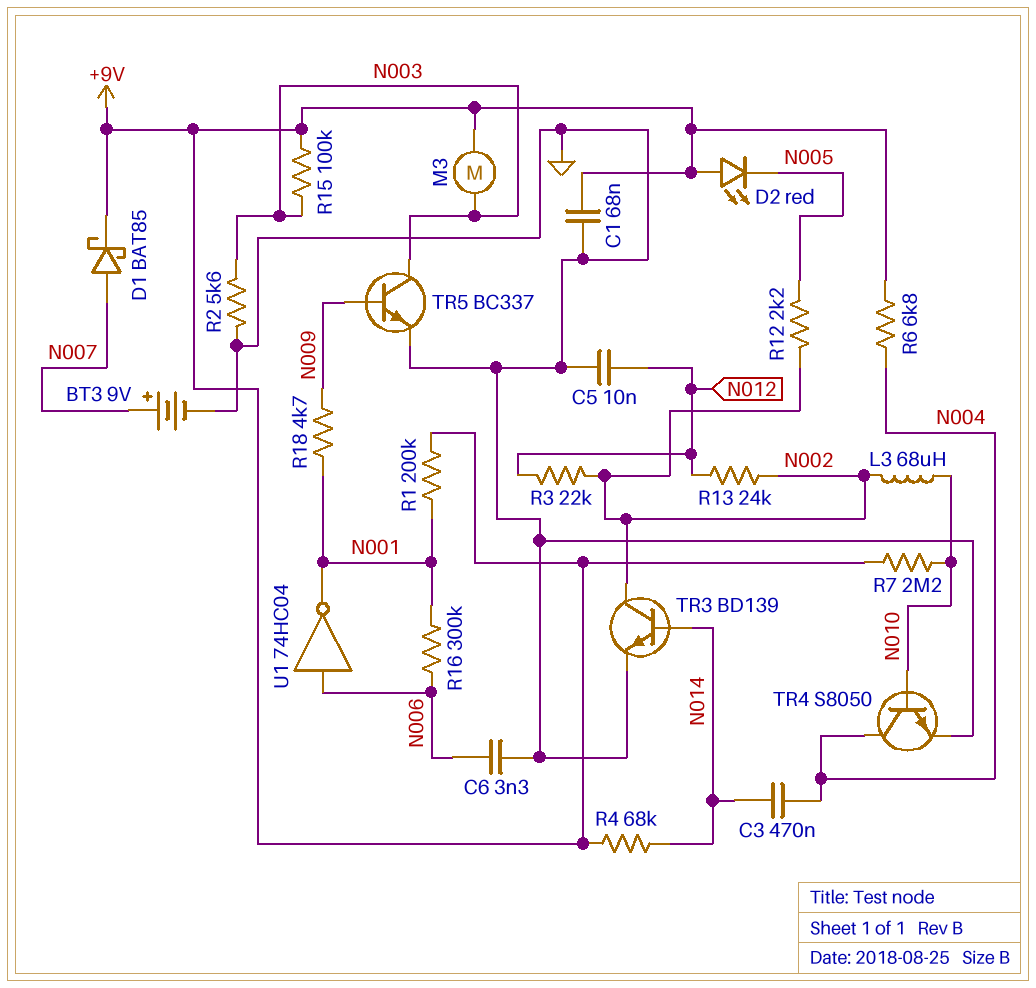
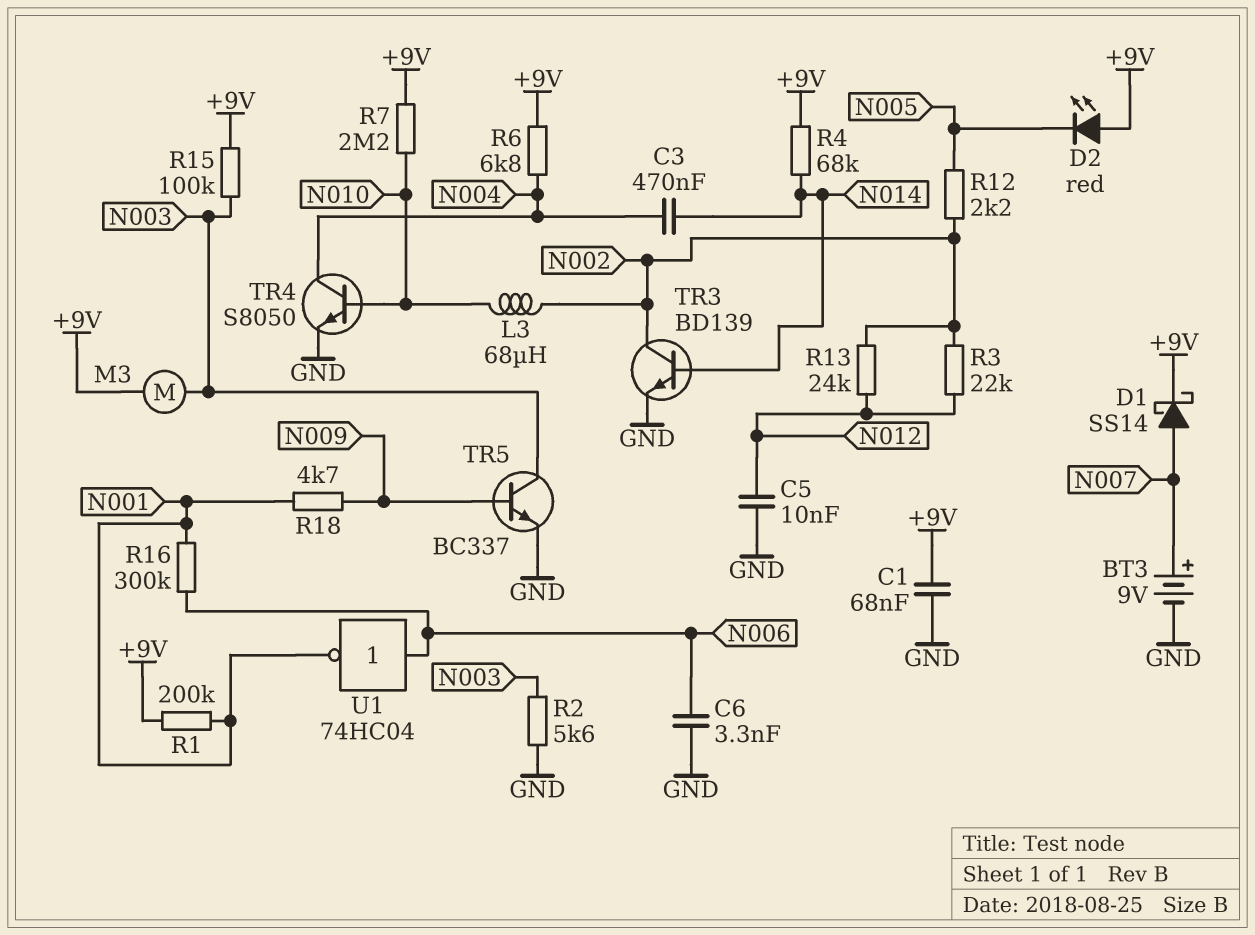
D1: schottky BAT85 (A N007, K +9V) -> schottky SS14 (A N007, K +9V)

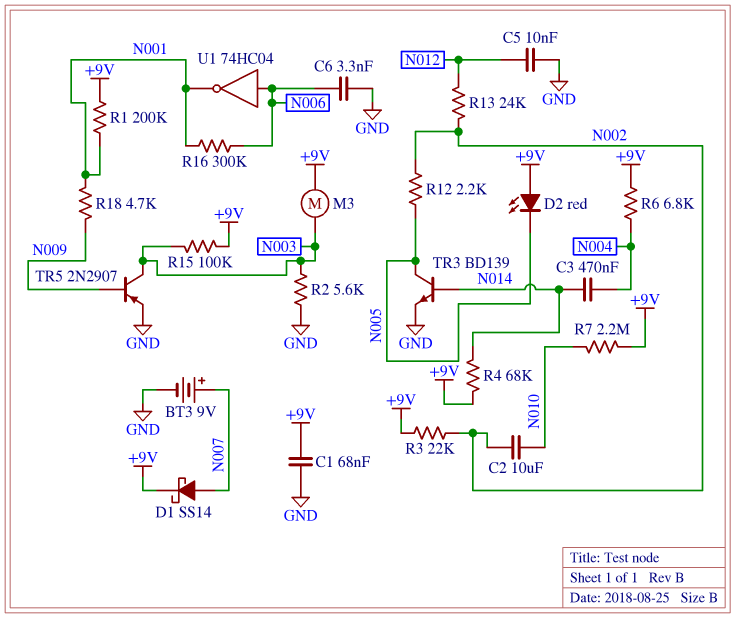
C2: none -> 10uF (N002, N010)
L3: 68uH (N002, N010) -> none
R3: 22k (N002, N012) -> 22k (+9V, N002)
TR3: NPN BD139 (B N014, C N002, E GND) -> NPN BD139 (B N014, C N005, E GND)
TR4: NPN S8050 (B N010, C N004, E GND) -> none
TR5: NPN BC337 (B N009, C N003, E GND) -> PNP 2N2907 (B N009, C N003, E GND)

